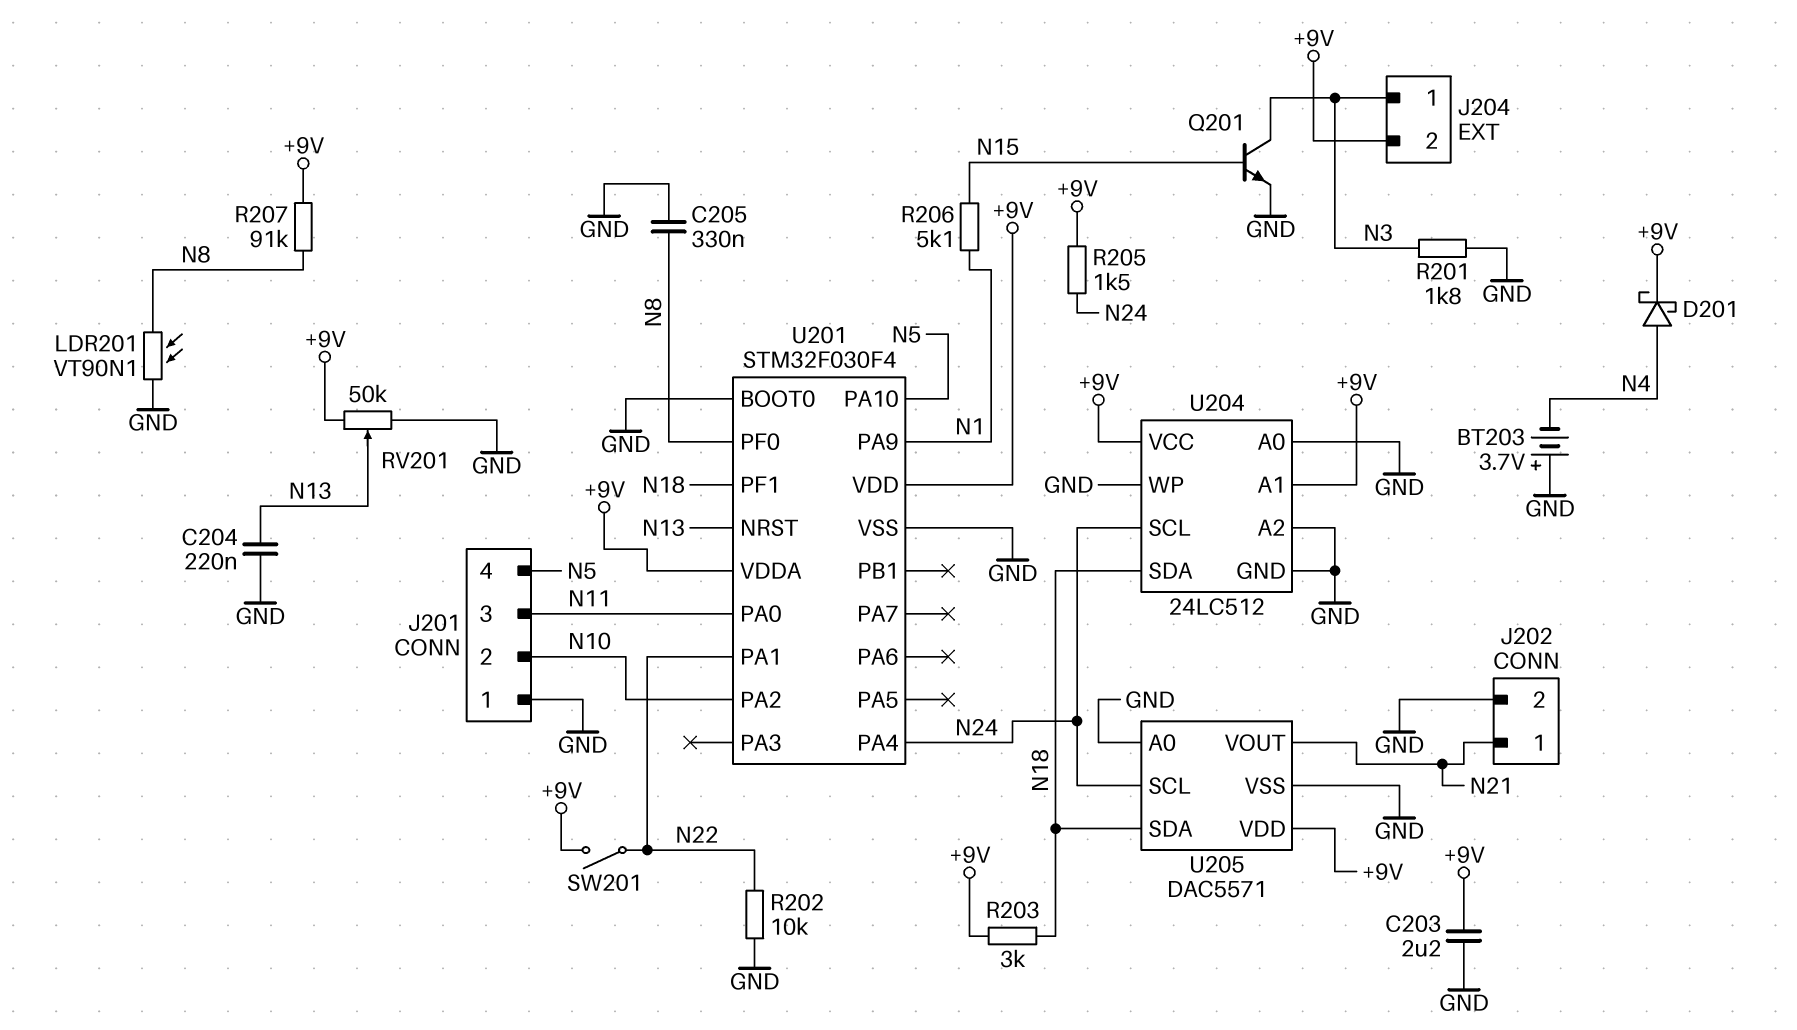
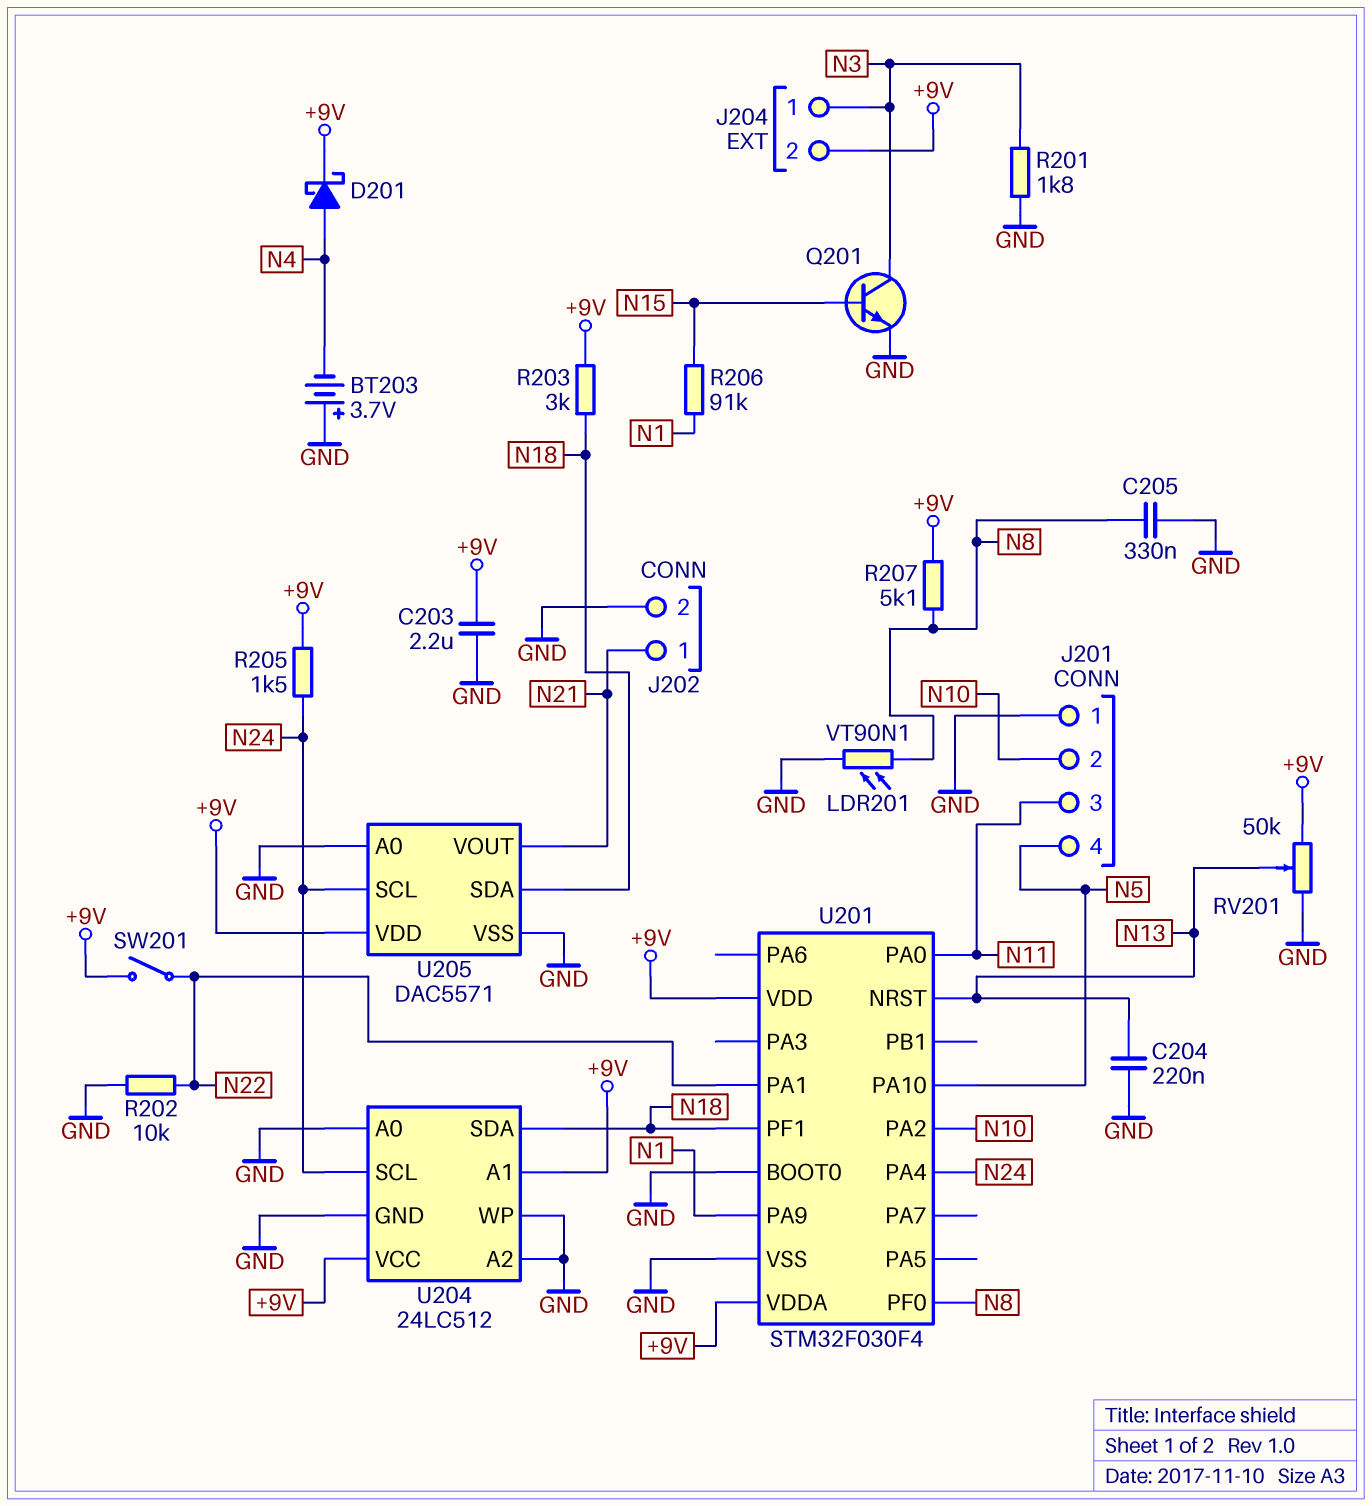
R206: 5.1k (N1, N15) -> 91k (N1, N15)
R207: 91k (+9V, N8) -> 5.1k (+9V, N8)

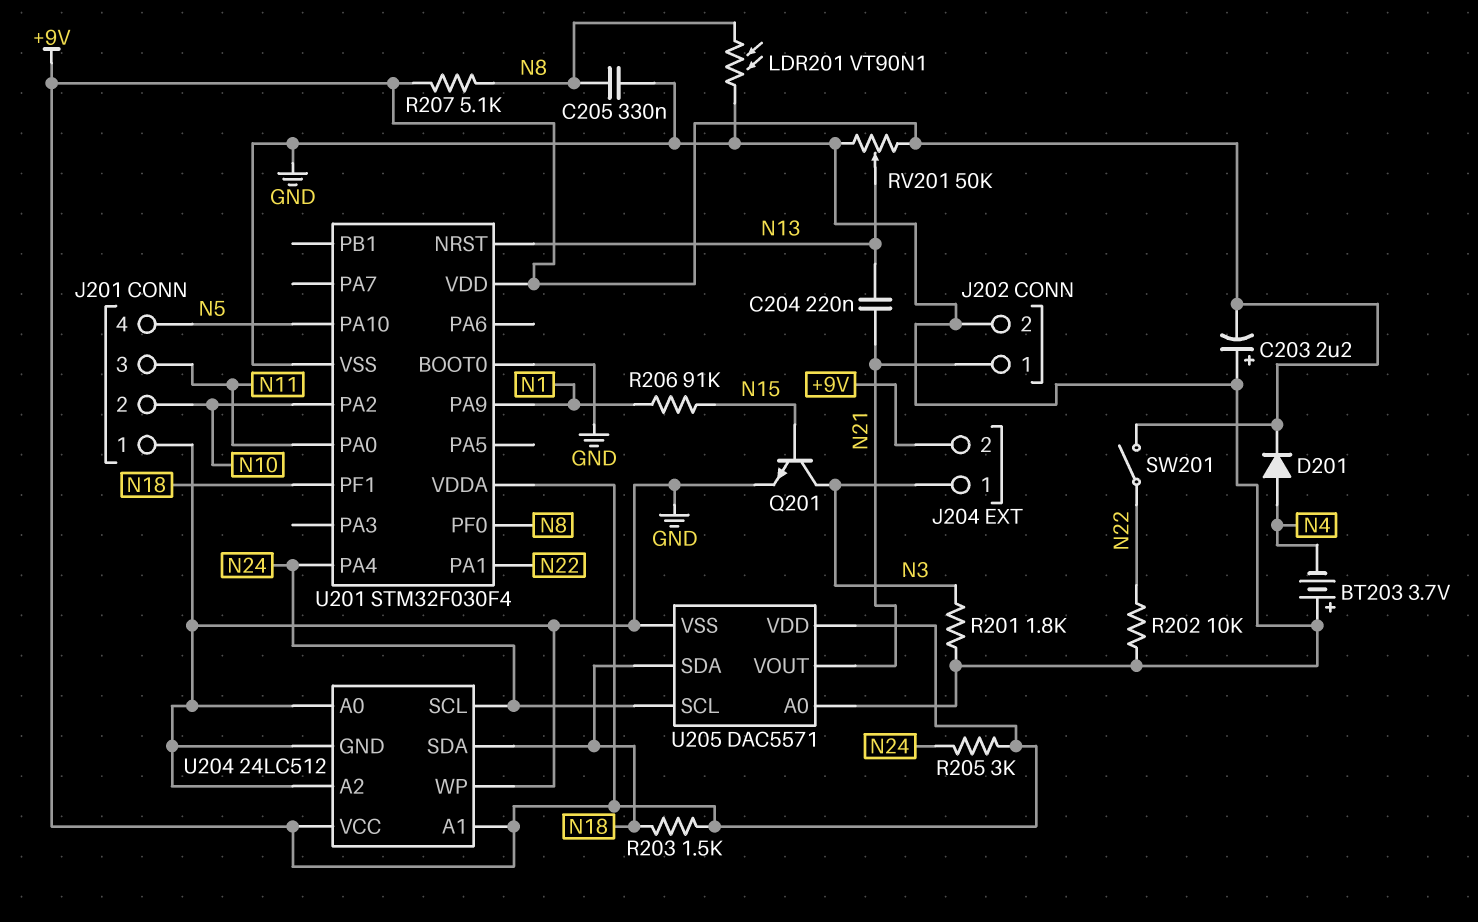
C203: 2.2uF (+9V, GND) -> 2.2uF (plus GND, minus +9V)
C204: 220nF (GND, N13) -> 220nF (N13, N21)
D201: schottky (A N4, K +9V) -> diode (A N4, K +9V)
R203: 3k (+9V, N18) -> 1.5k (+9V, N18)
R205: 1.5k (+9V, N24) -> 3k (+9V, N24)

